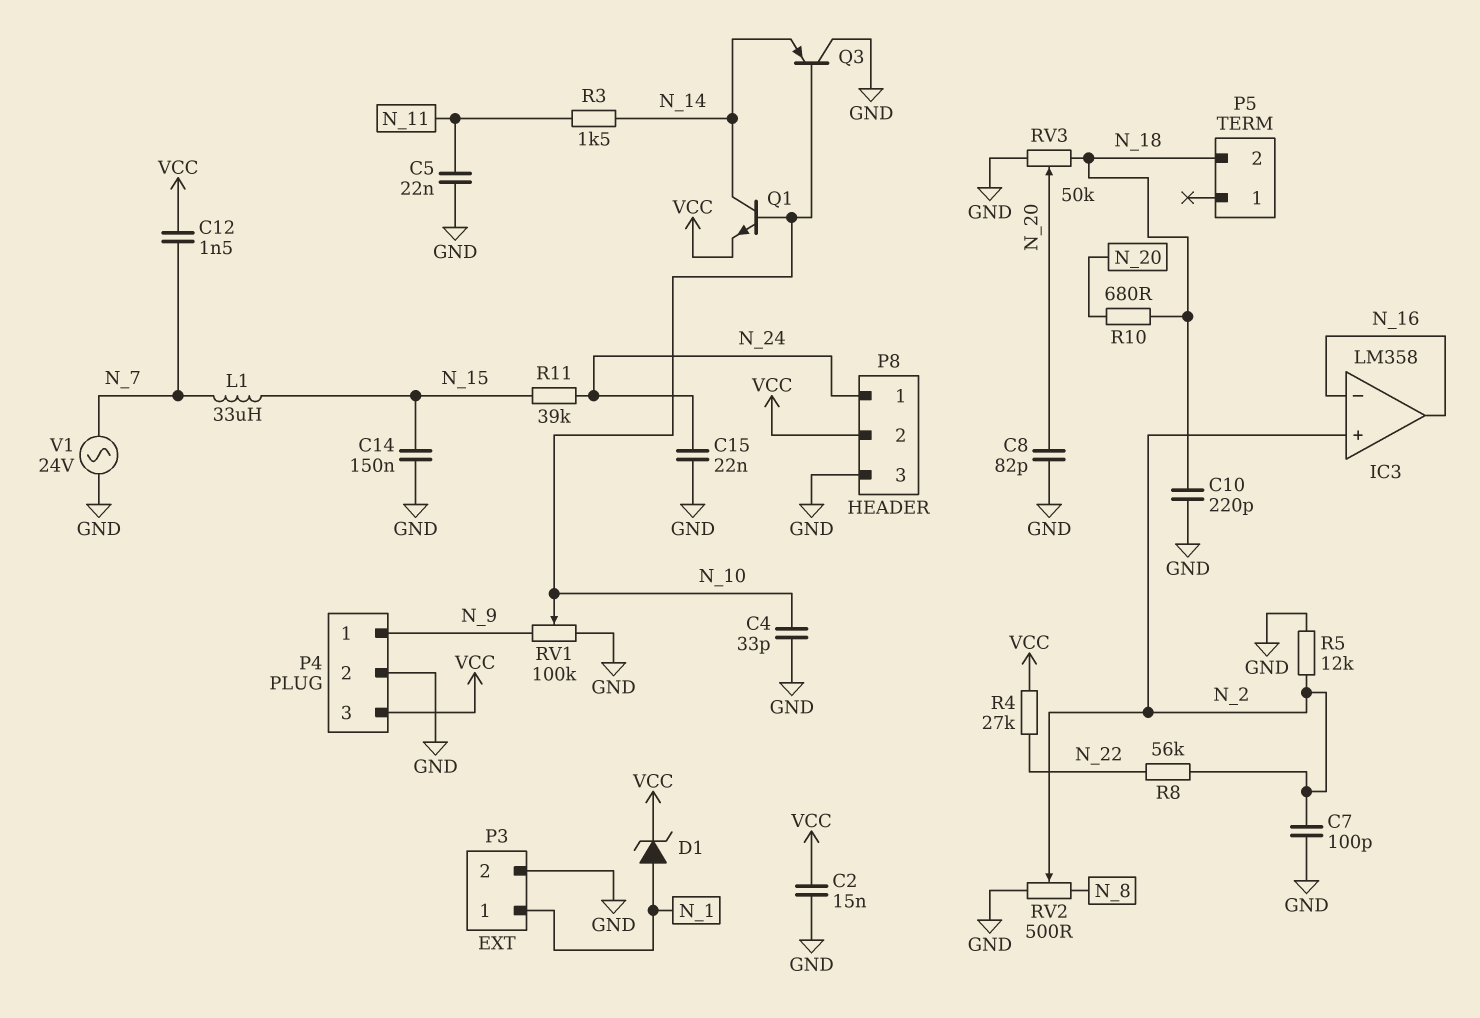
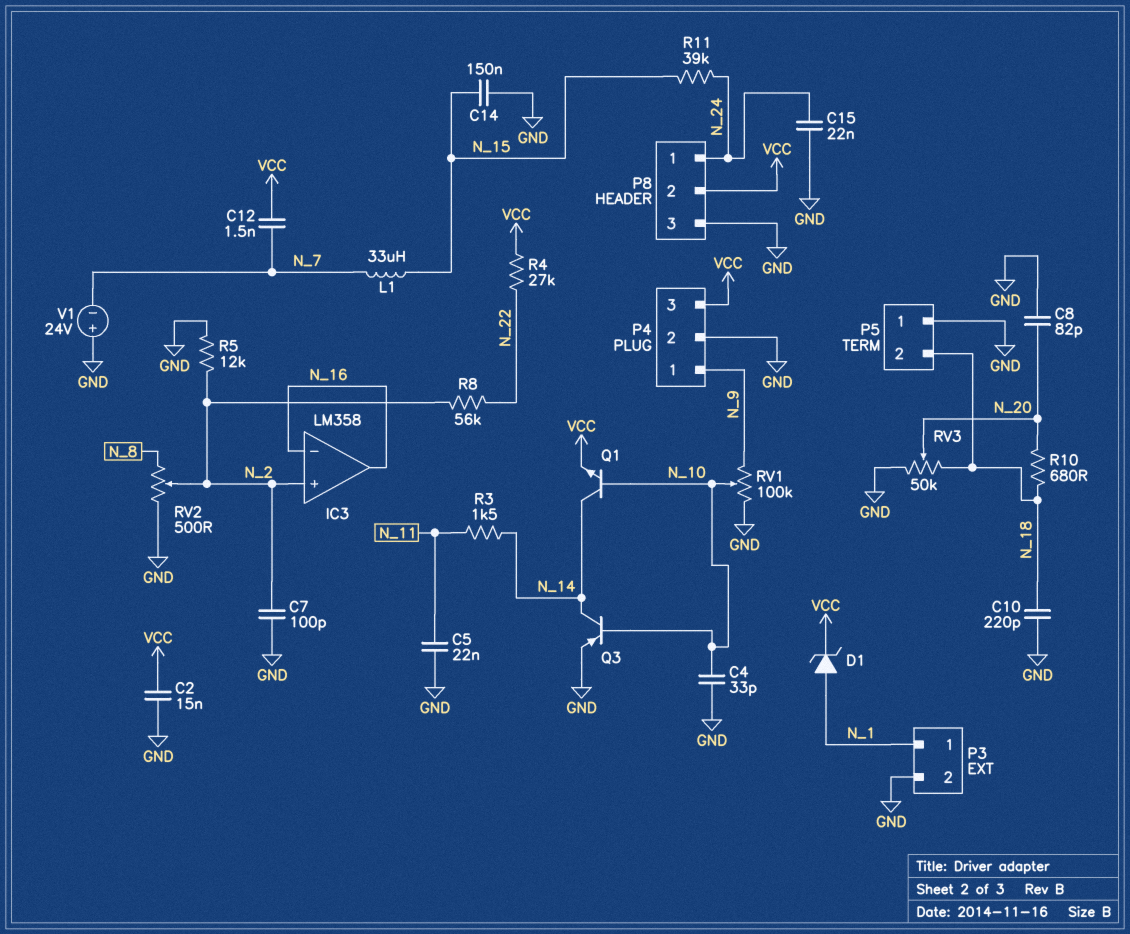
P5 pin 1: none -> GND
Q3: PNP (B N_10, C GND, E N_14) -> PNP (B N_10, C N_14, E GND)
V1: AC 24V (GND, N_7) -> 24V (plus GND, minus N_7)

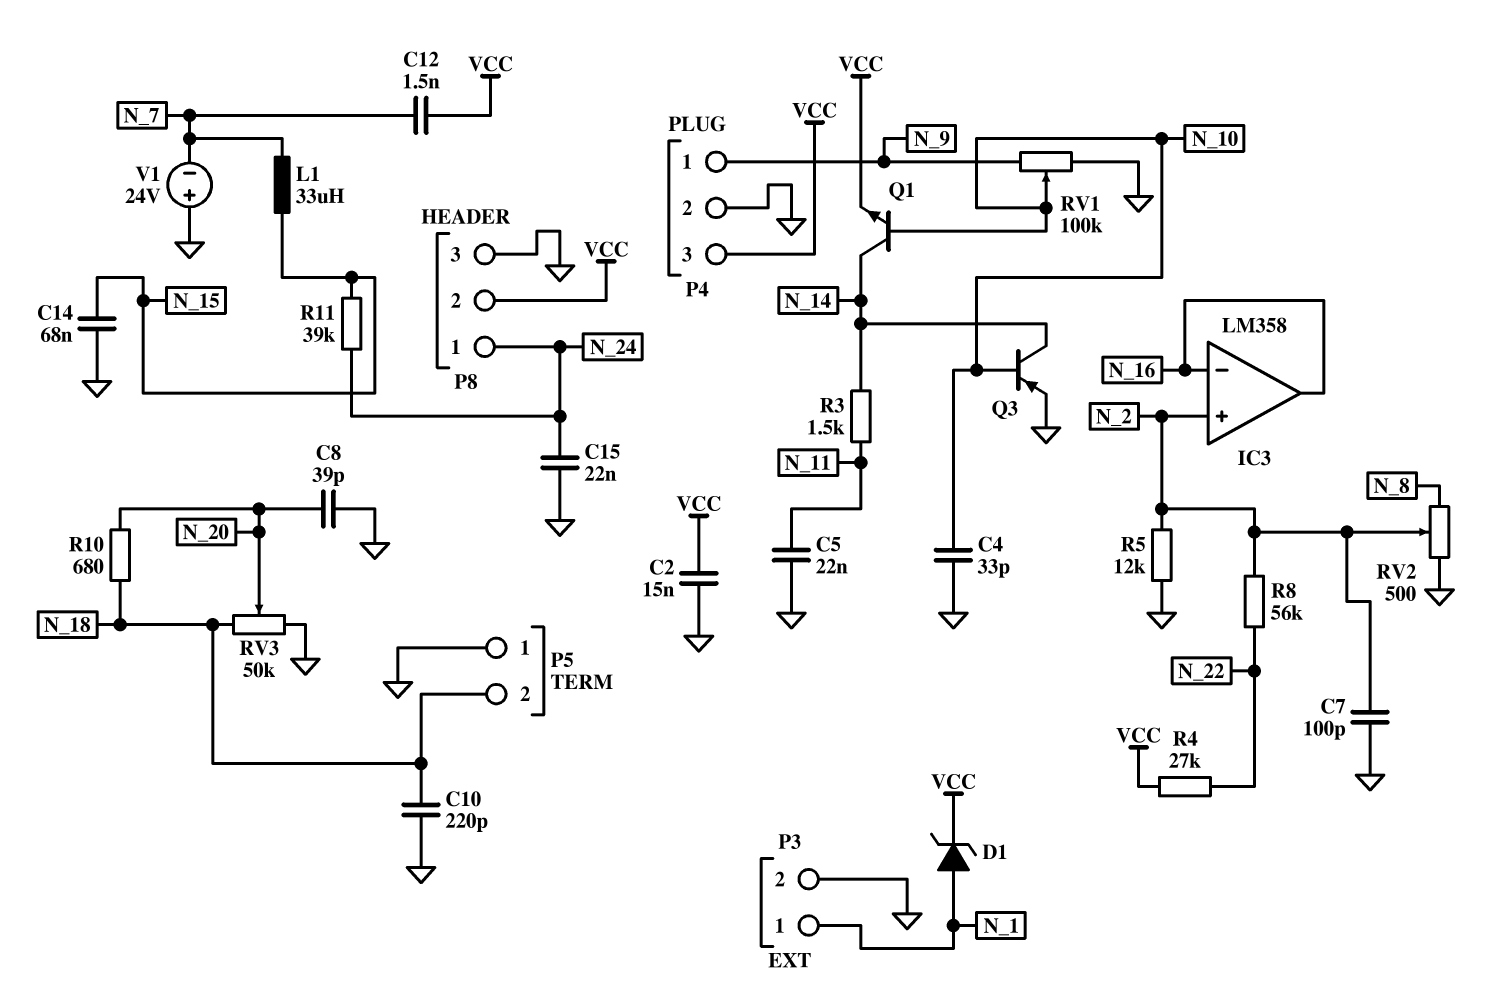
C8: 82pF (GND, N_20) -> 39pF (GND, N_20)
C14: 150nF (GND, N_15) -> 68nF (GND, N_15)

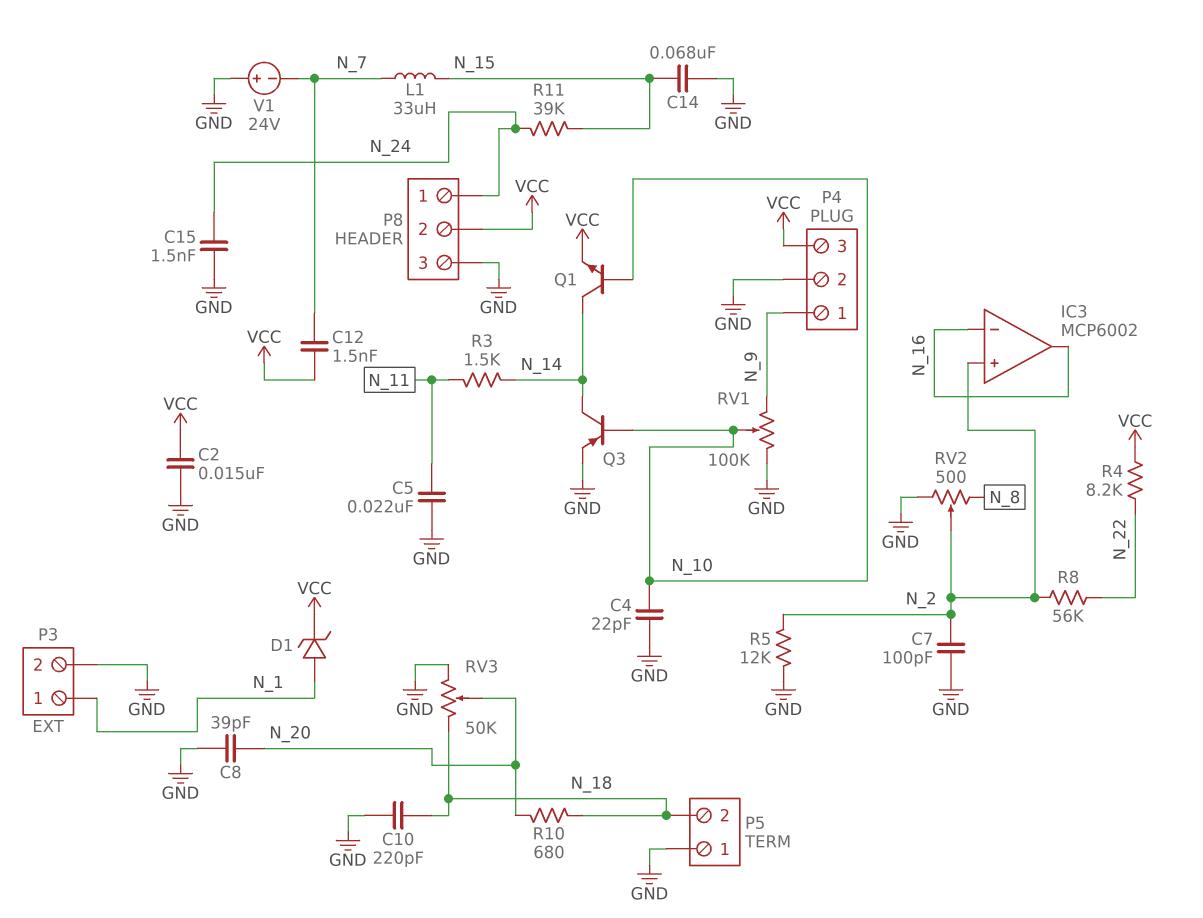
C4: 33pF (GND, N_10) -> 22pF (GND, N_10)
C15: 22nF (GND, N_24) -> 1.5nF (GND, N_24)
IC3: LM358 -> MCP6002
R4: 27k (N_22, VCC) -> 8.2k (N_22, VCC)

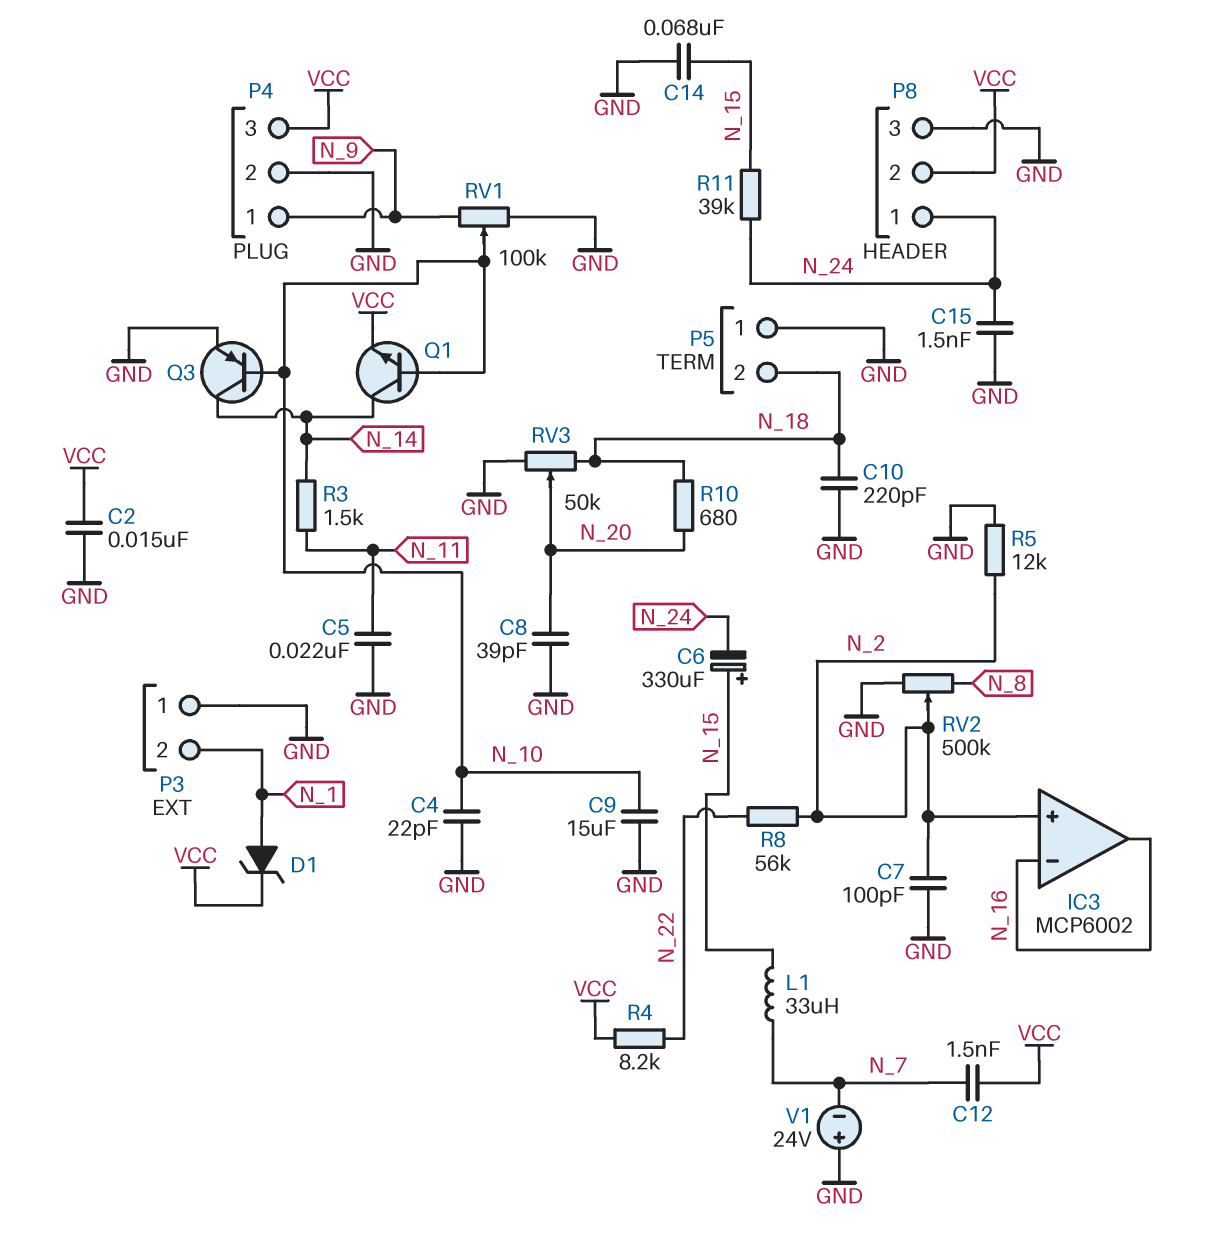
C6: none -> 330uF (plus N_15, minus N_24)
C9: none -> 15uF (GND, N_10)
P3 pin 1: N_1 -> GND
P3 pin 2: GND -> N_1
RV2: 500 (GND, N_8, wiper N_2) -> 500k (GND, N_8, wiper N_2)

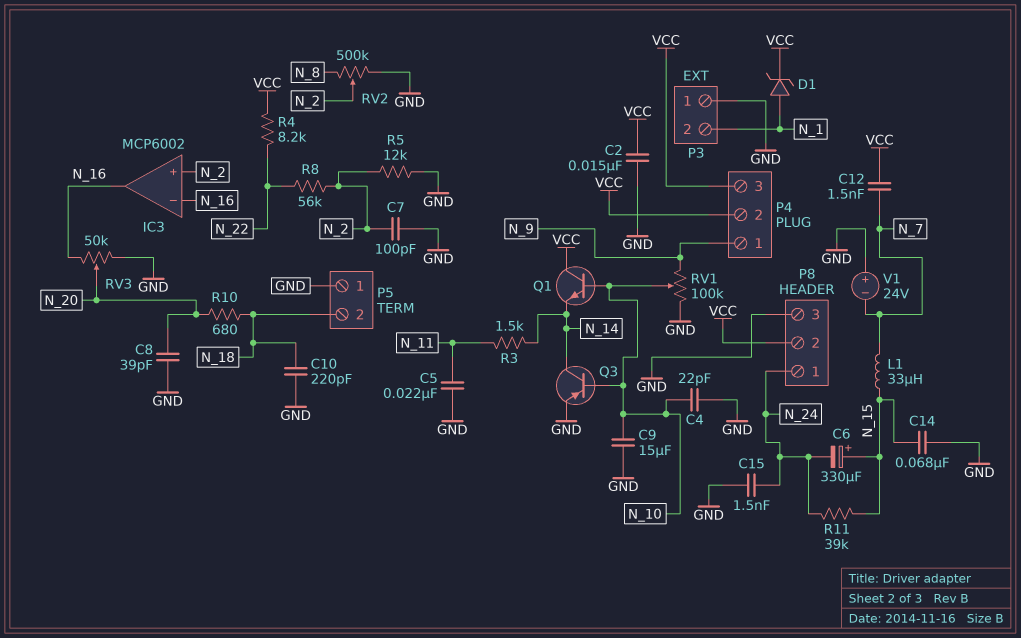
P4 pin 2: GND -> VCC
Q1: NPN (B N_10, C N_14, E VCC) -> NPN (B N_10, C VCC, E N_14)
RV3: 50k (GND, N_18, wiper N_20) -> 50k (GND, N_16, wiper N_20)

